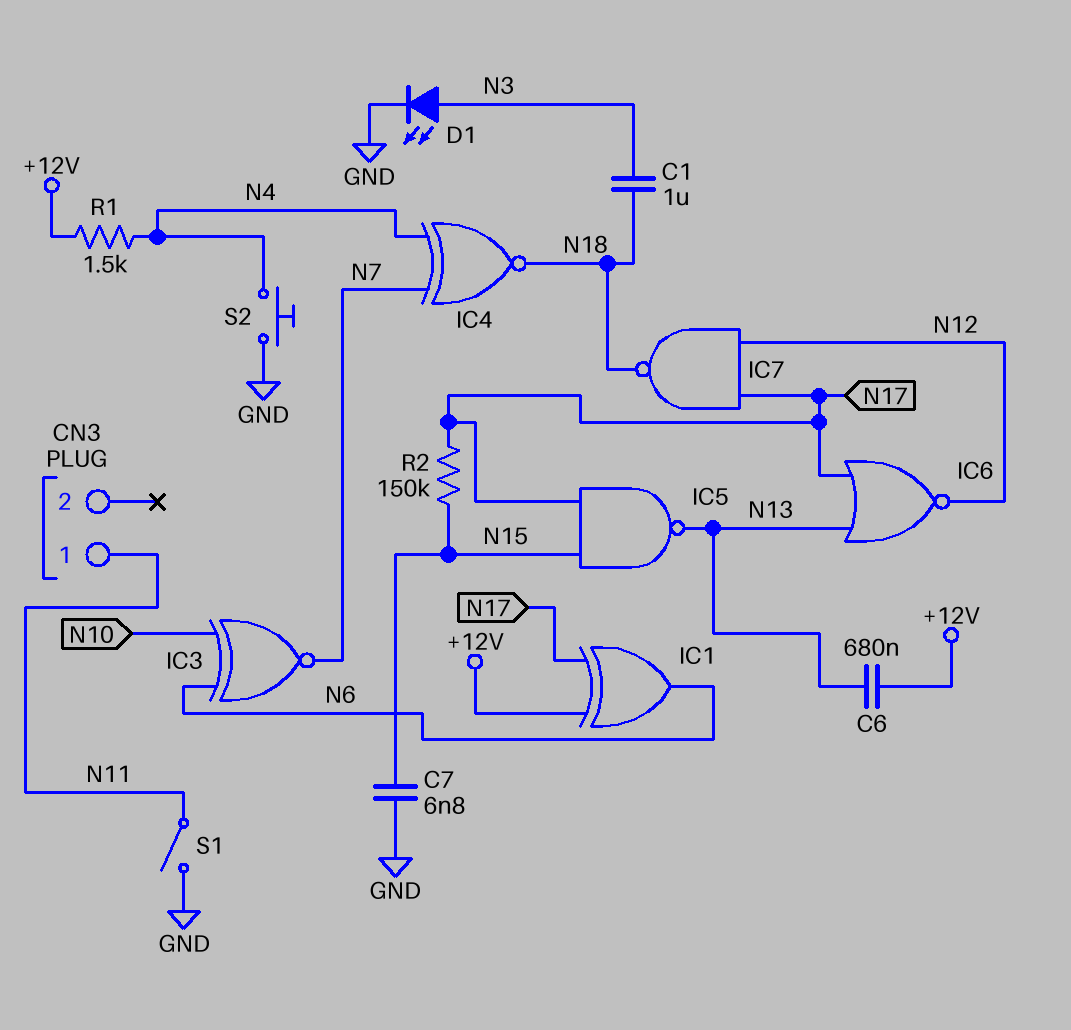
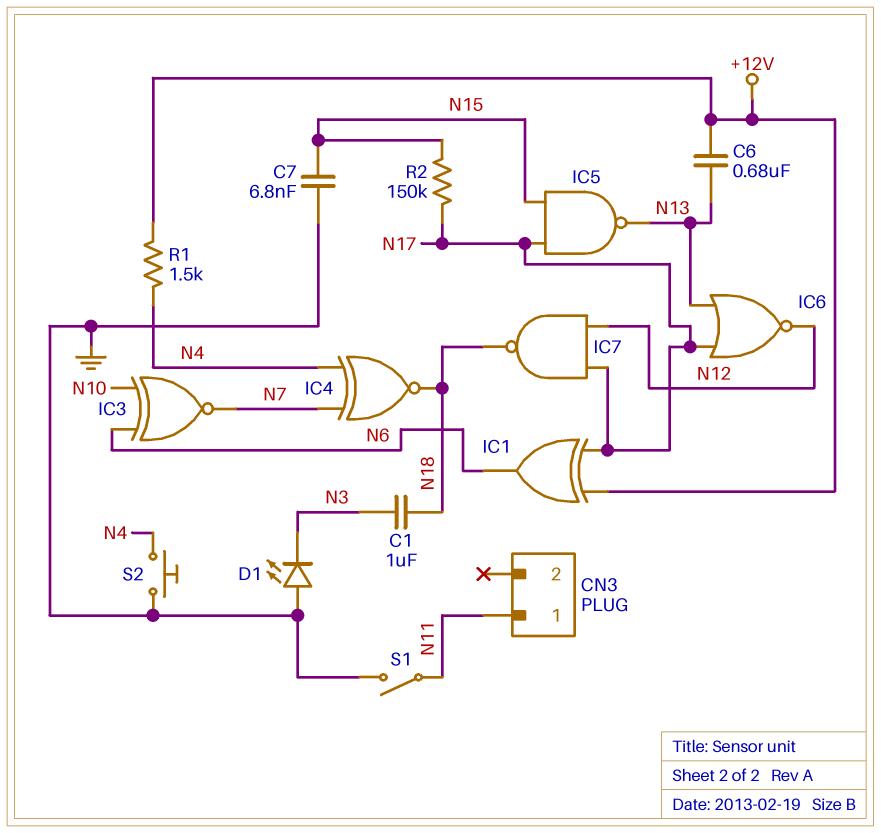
D1: LED (A N3, K GND) -> LED (A GND, K N3)

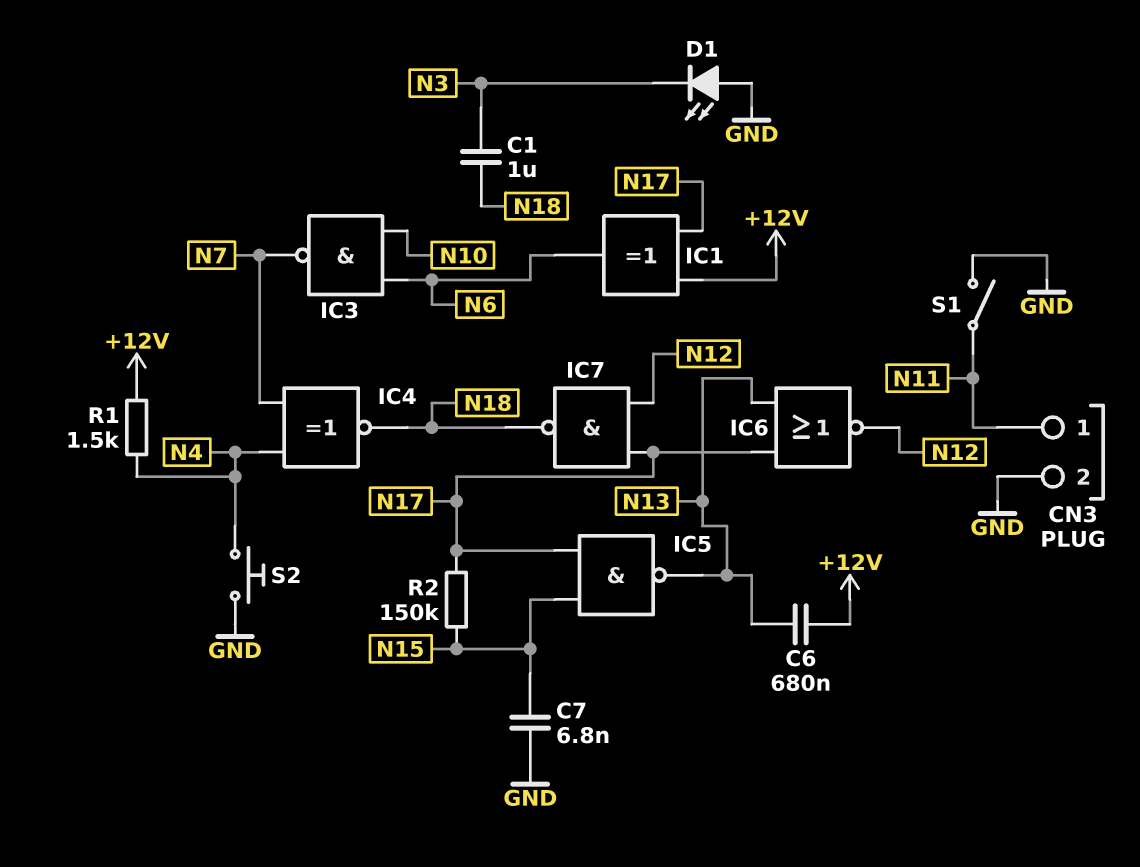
CN3 pin 2: none -> GND
IC3: XNOR (in N6, in N10, out N7) -> NAND (in N6, in N10, out N7)

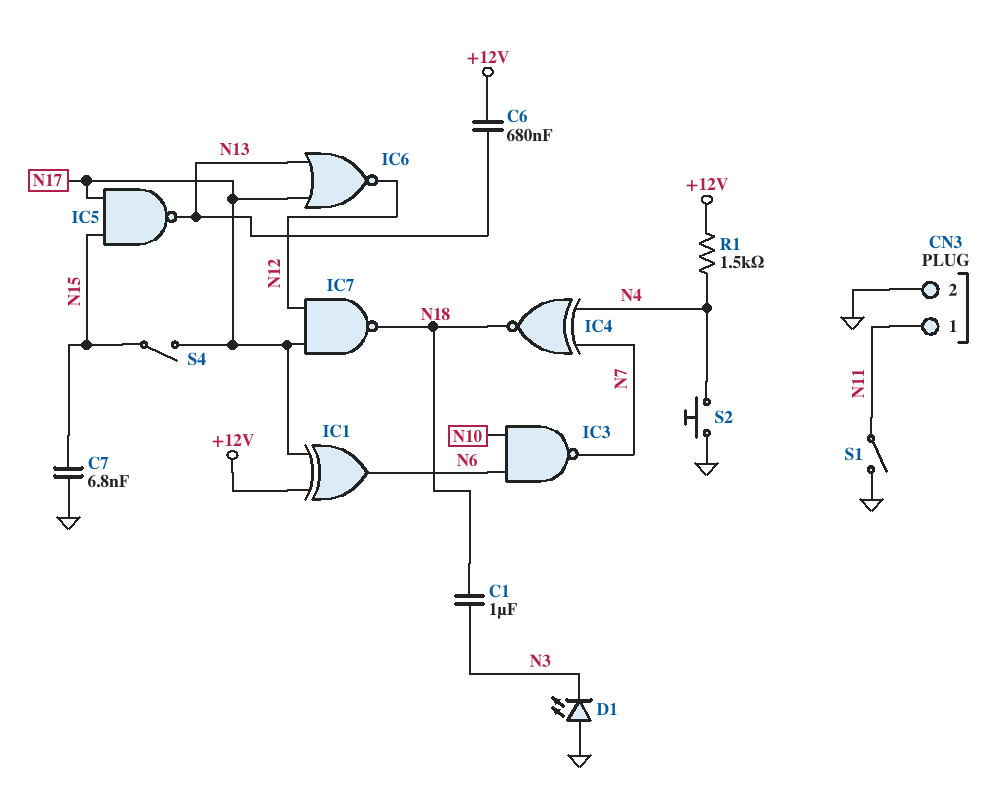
R2: 150k (N15, N17) -> none
S4: none -> switch (N15, N17)

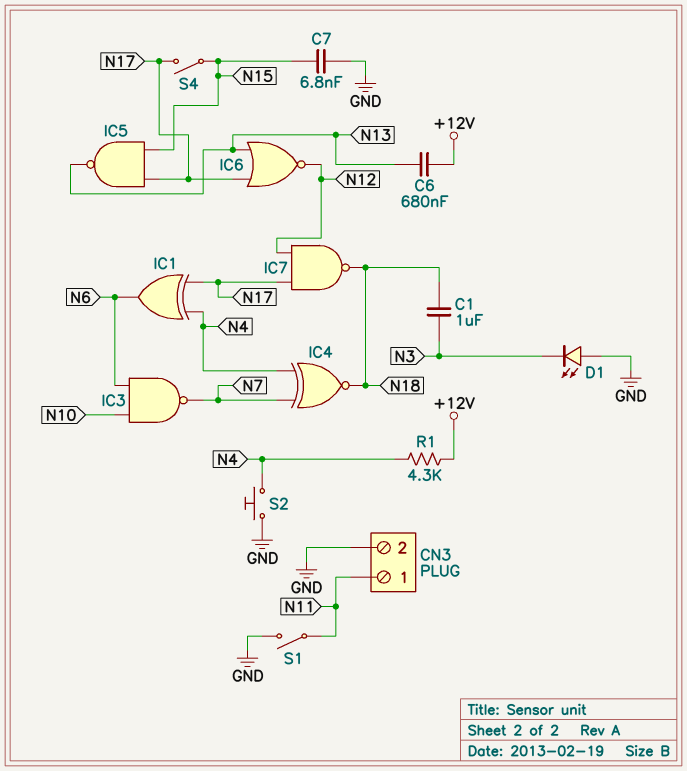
IC1: XOR (in +12V, in N17, out N6) -> XOR (in N4, in N17, out N6)
R1: 1.5k (+12V, N4) -> 4.3k (+12V, N4)

